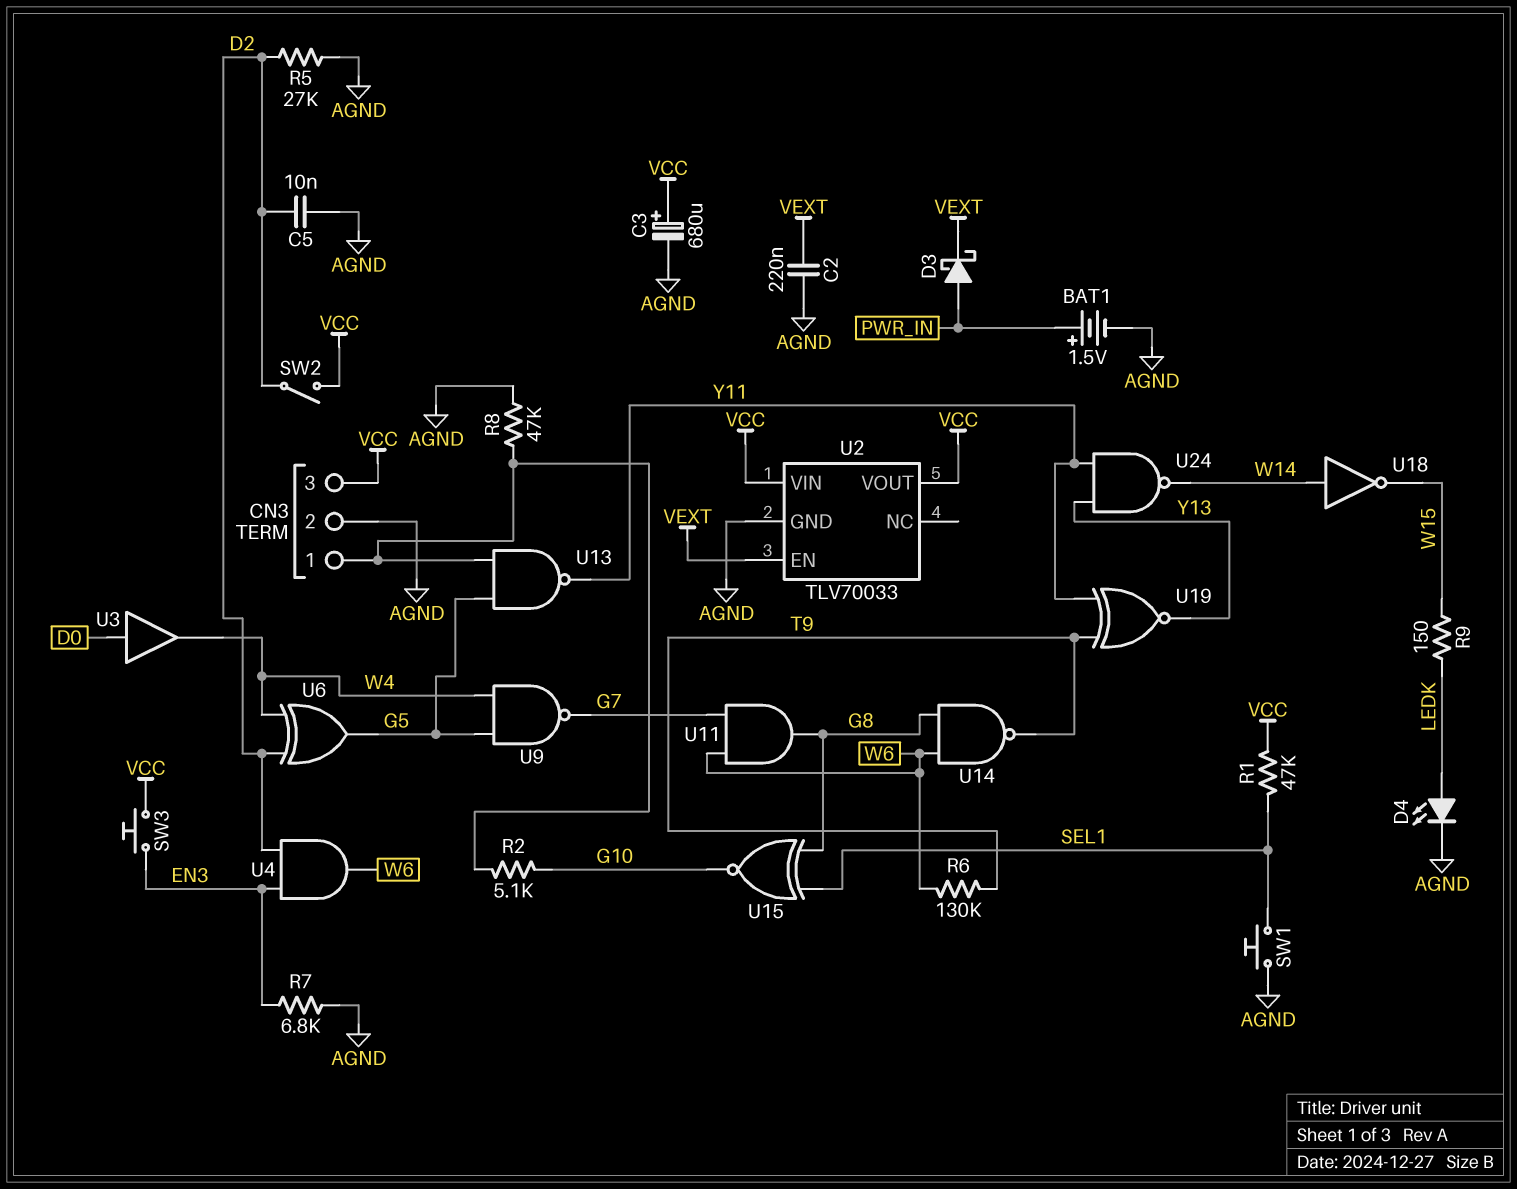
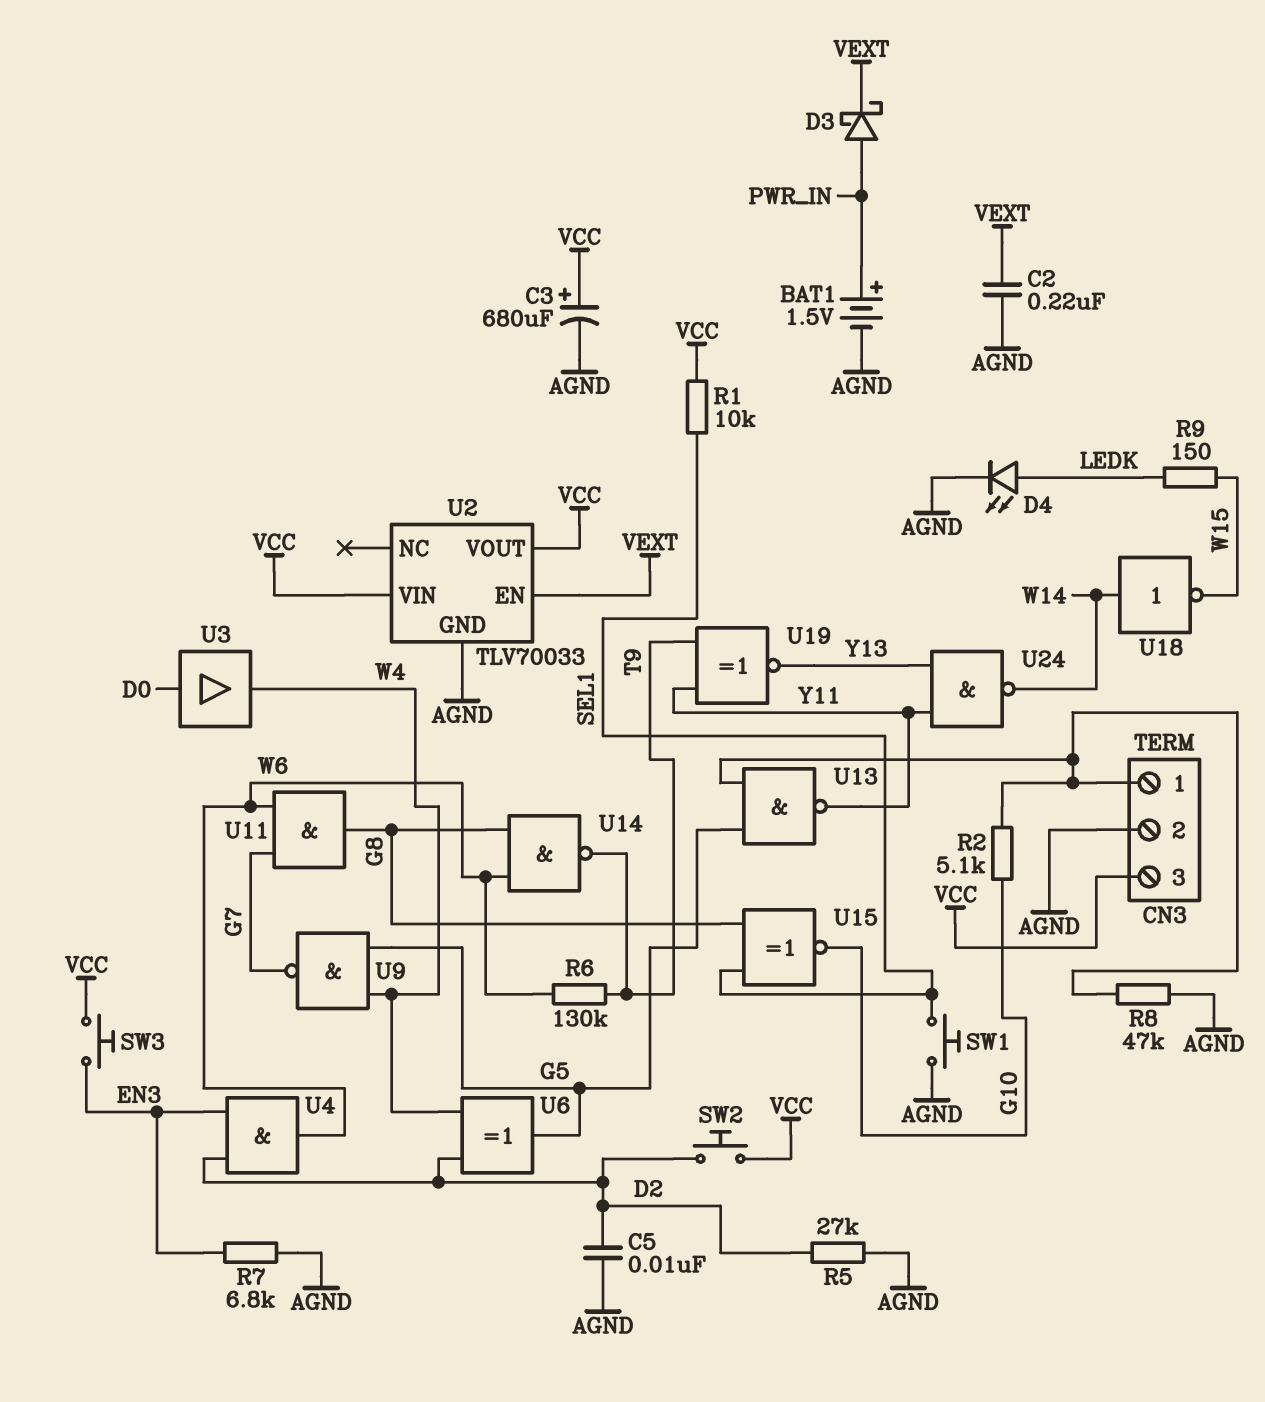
R1: 47k (SEL1, VCC) -> 10k (SEL1, VCC)
SW2: switch (D2, VCC) -> button (D2, VCC)

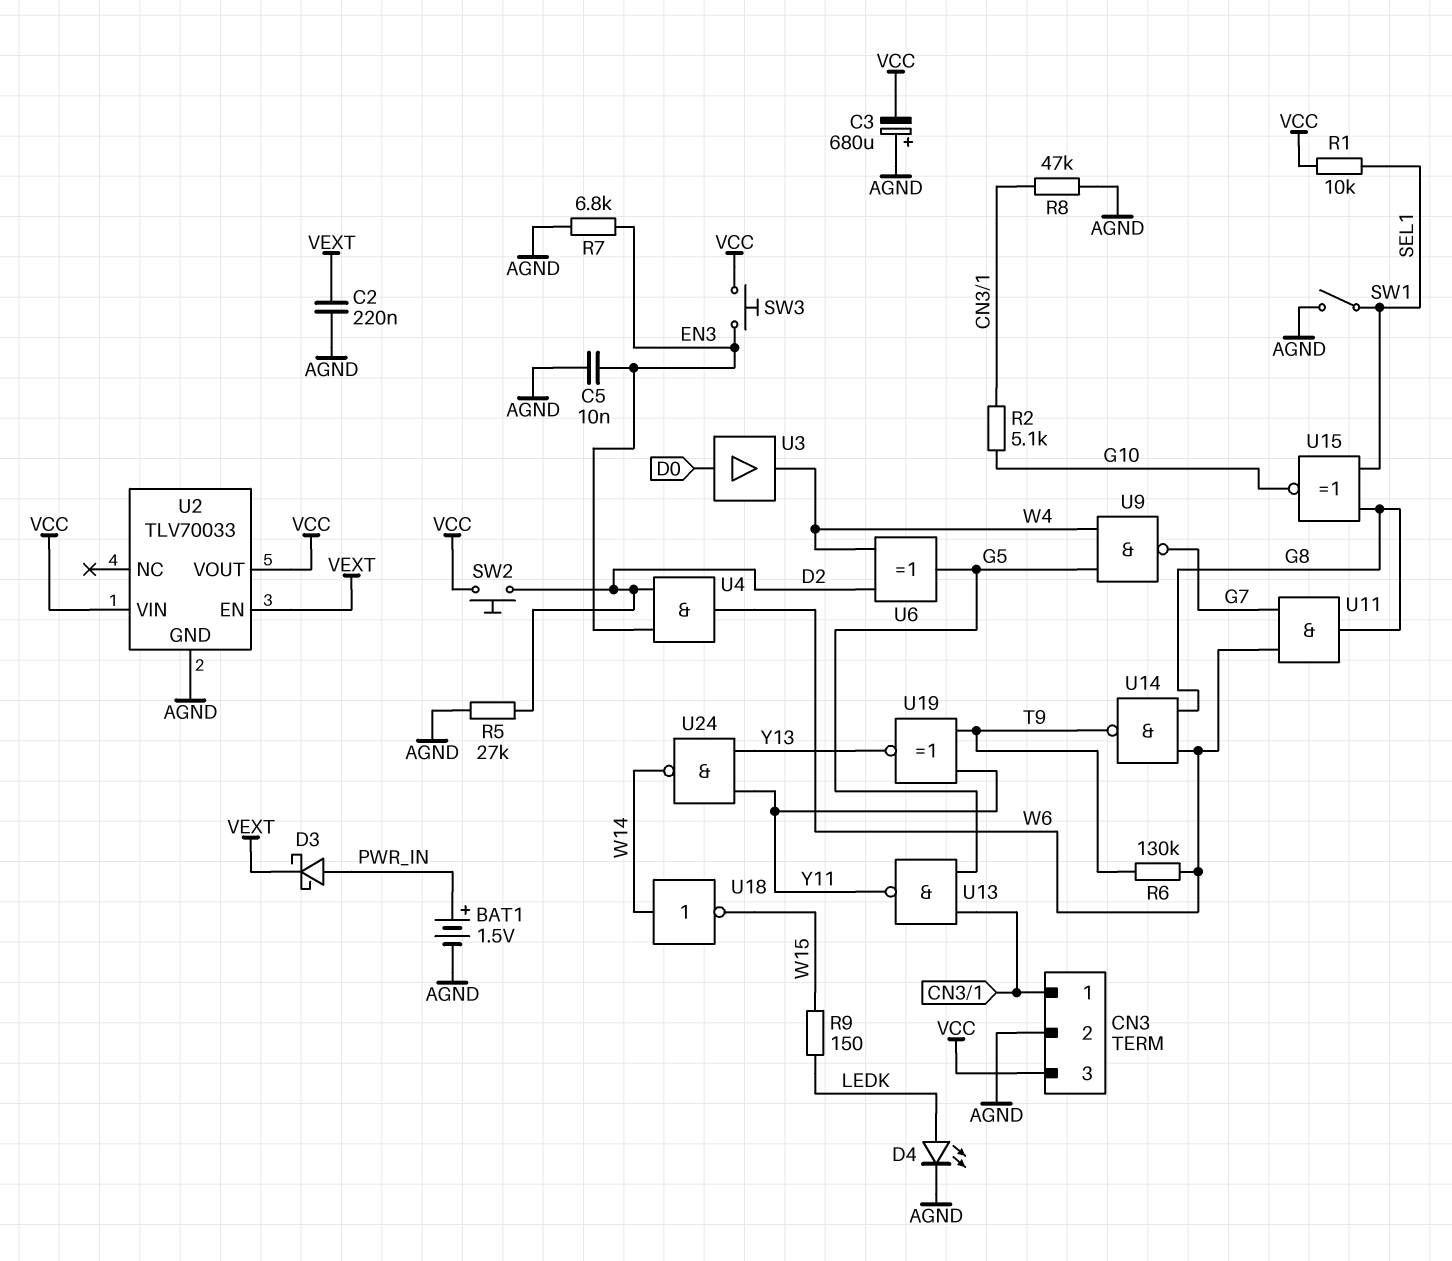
C3: 680uF (plus VCC, minus AGND) -> 680uF (plus AGND, minus VCC)
C5: 10nF (AGND, D2) -> 10nF (AGND, EN3)
SW1: button (AGND, SEL1) -> switch (AGND, SEL1)

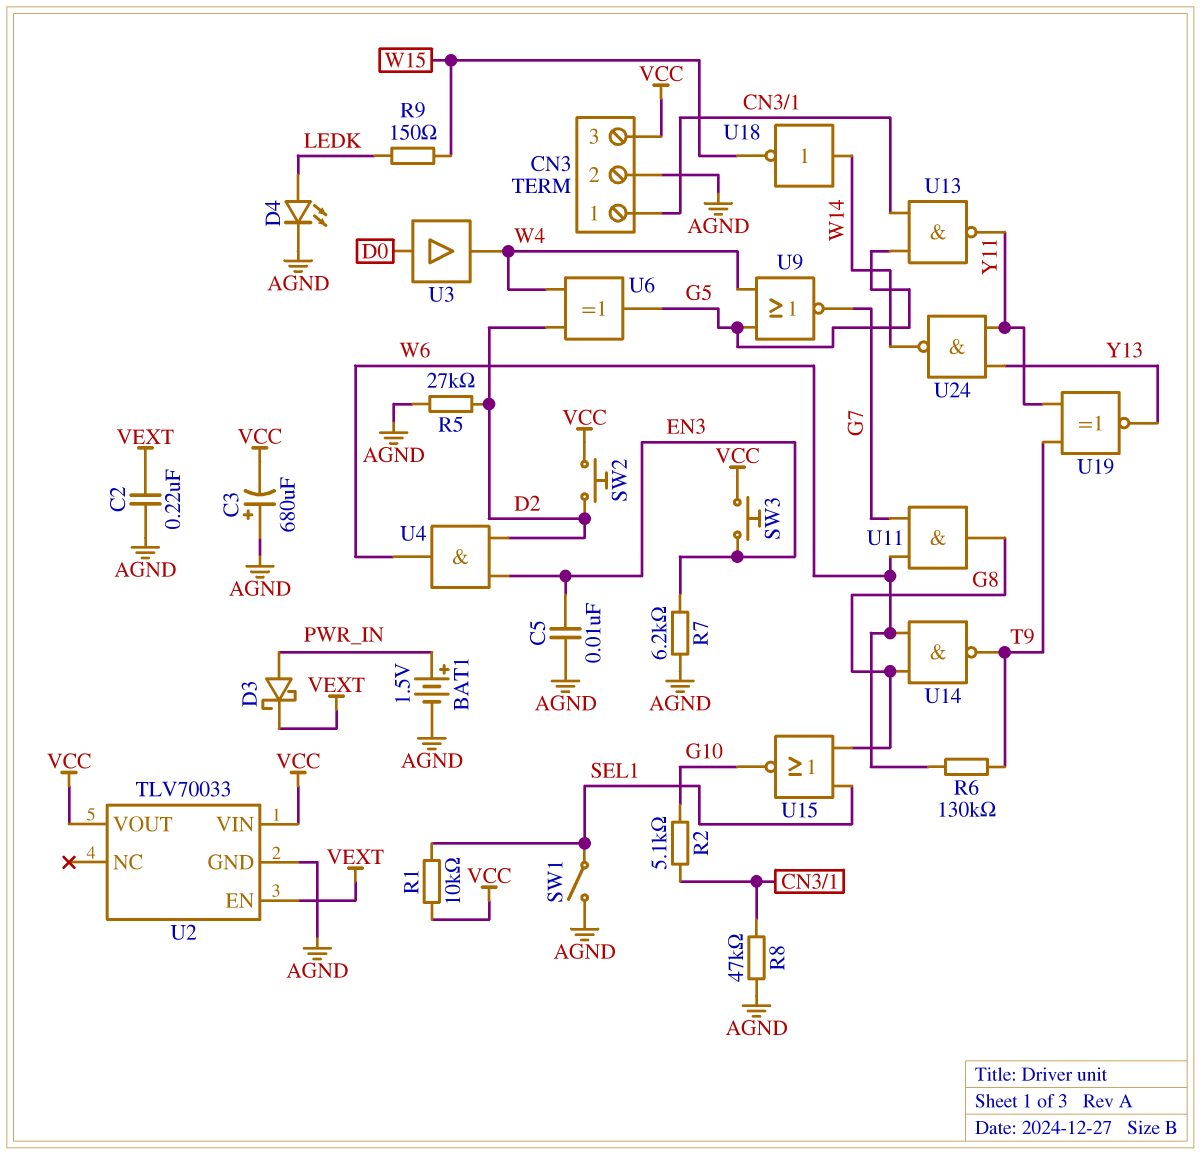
R7: 6.8k (AGND, EN3) -> 6.2k (AGND, EN3)
U9: NAND (in G5, in W4, out G7) -> NOR (in G5, in W4, out G7)
U15: XNOR (in G8, in SEL1, out G10) -> NOR (in G8, in SEL1, out G10)

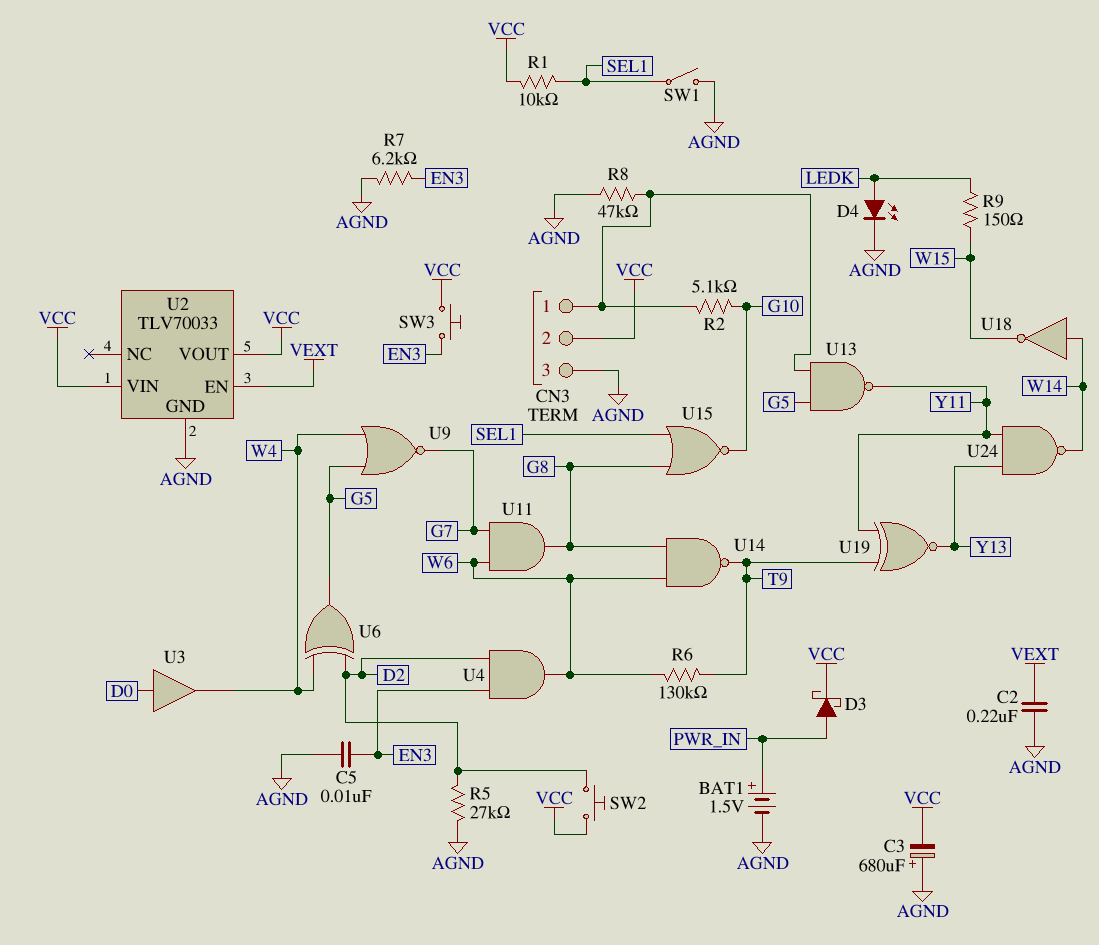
CN3 pin 2: AGND -> VCC
CN3 pin 3: VCC -> AGND
D3: schottky (A PWR_IN, K VEXT) -> schottky (A PWR_IN, K VCC)

